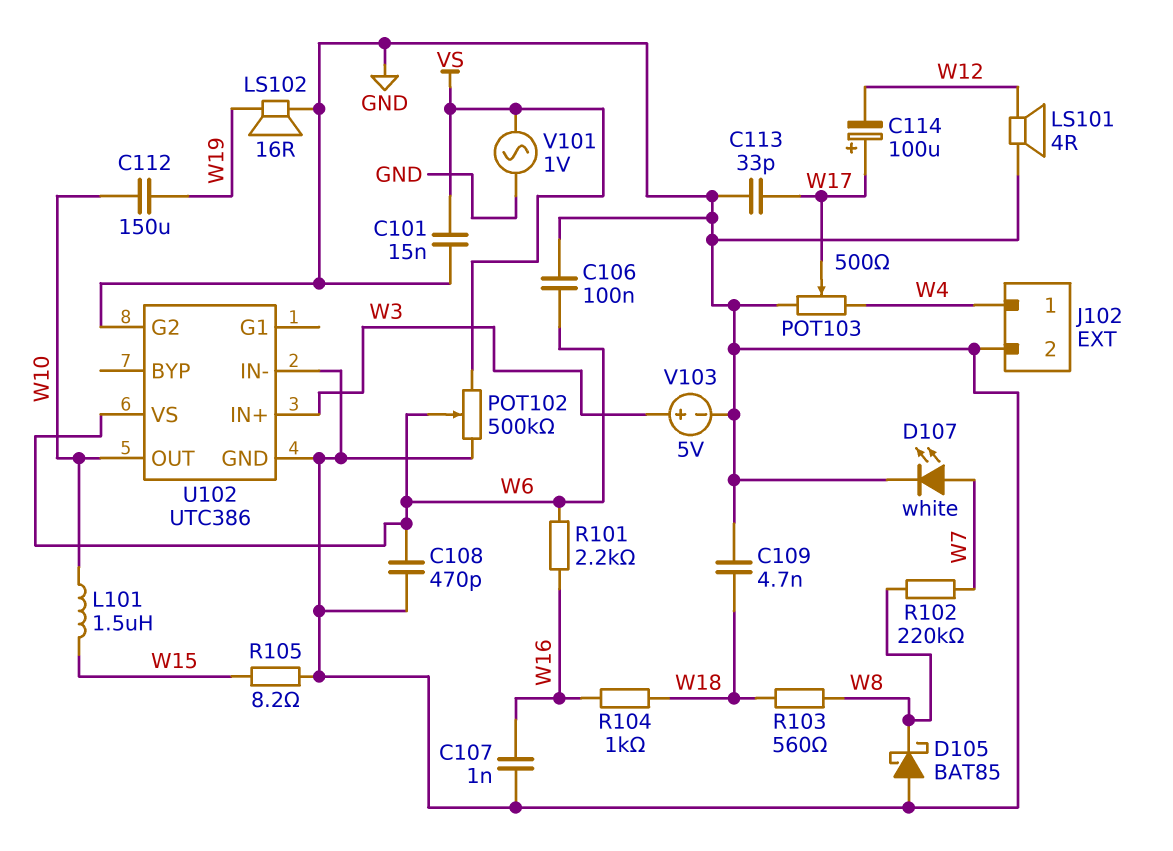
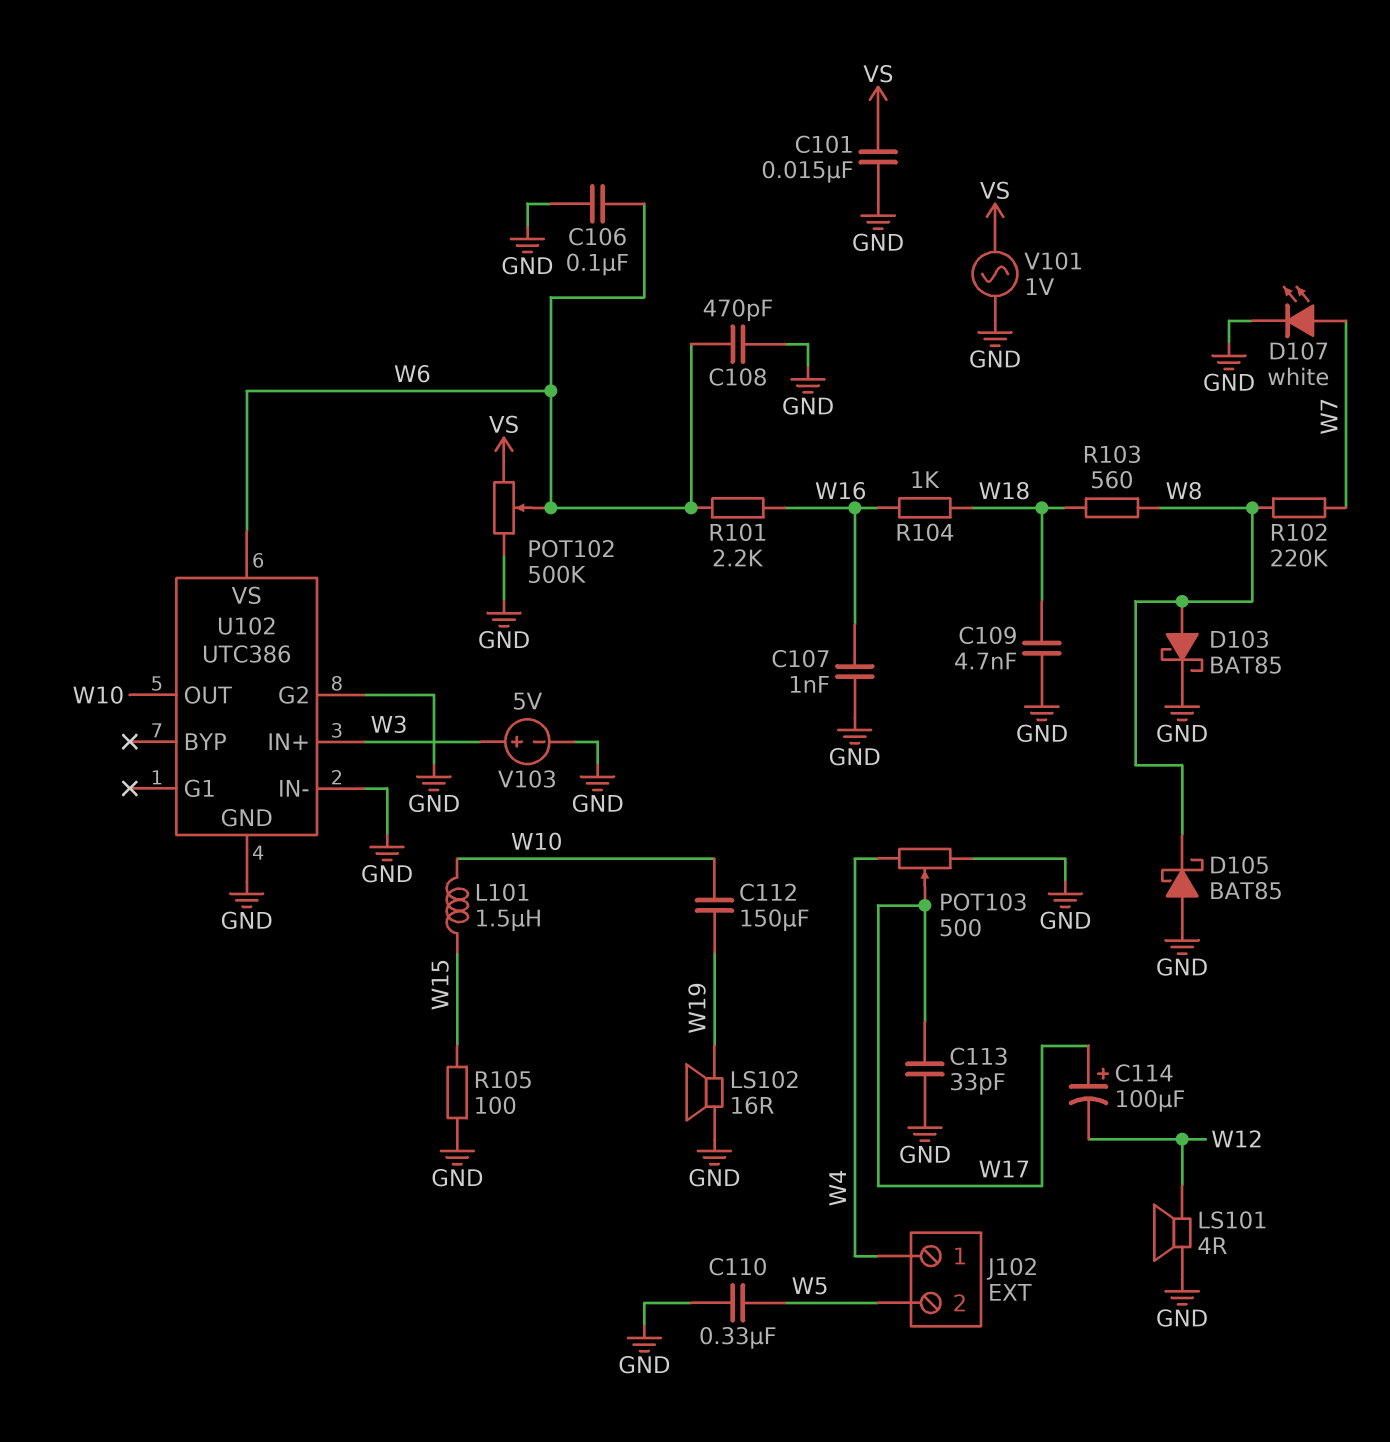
C110: none -> 330nF (GND, W5)
D103: none -> schottky BAT85 (A W8, K GND)
J102 pin 2: GND -> W5
R105: 8.2 (GND, W15) -> 100 (GND, W15)

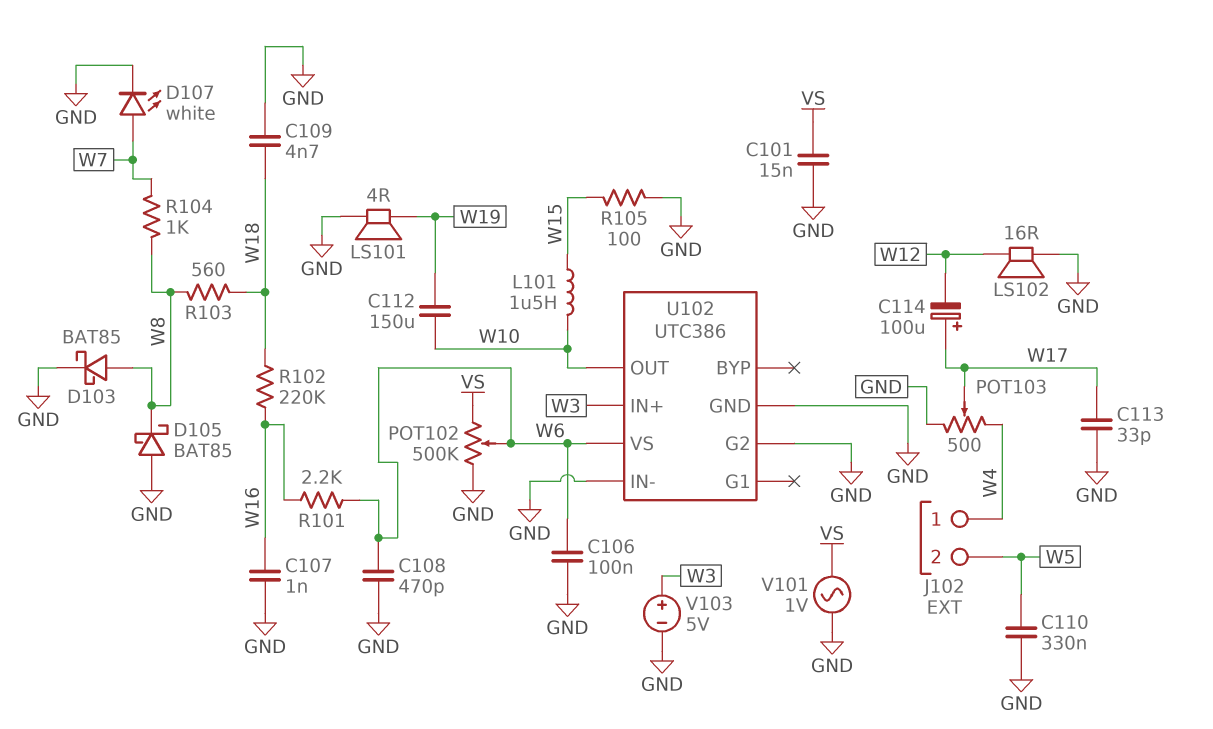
LS101: speaker 4R (GND, W12) -> speaker 4R (GND, W19)
LS102: speaker 16R (GND, W19) -> speaker 16R (GND, W12)
R102: 220k (W7, W8) -> 220k (W16, W18)
R104: 1k (W16, W18) -> 1k (W7, W8)

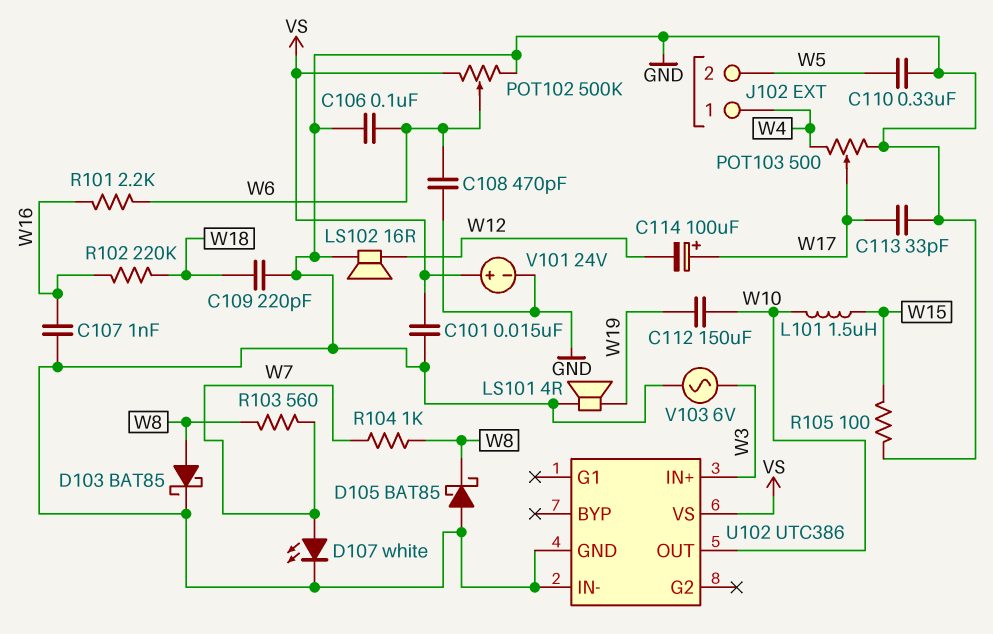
C109: 4.7nF (GND, W18) -> 220pF (GND, W18)
R103: 560 (W8, W18) -> 560 (W7, W8)
U102 pin G2: GND -> none
U102 pin VS: W6 -> VS
V101: AC 1V (GND, VS) -> 24V (plus VS, minus GND)
V103: 5V (plus W3, minus GND) -> AC 6V (GND, W3)

